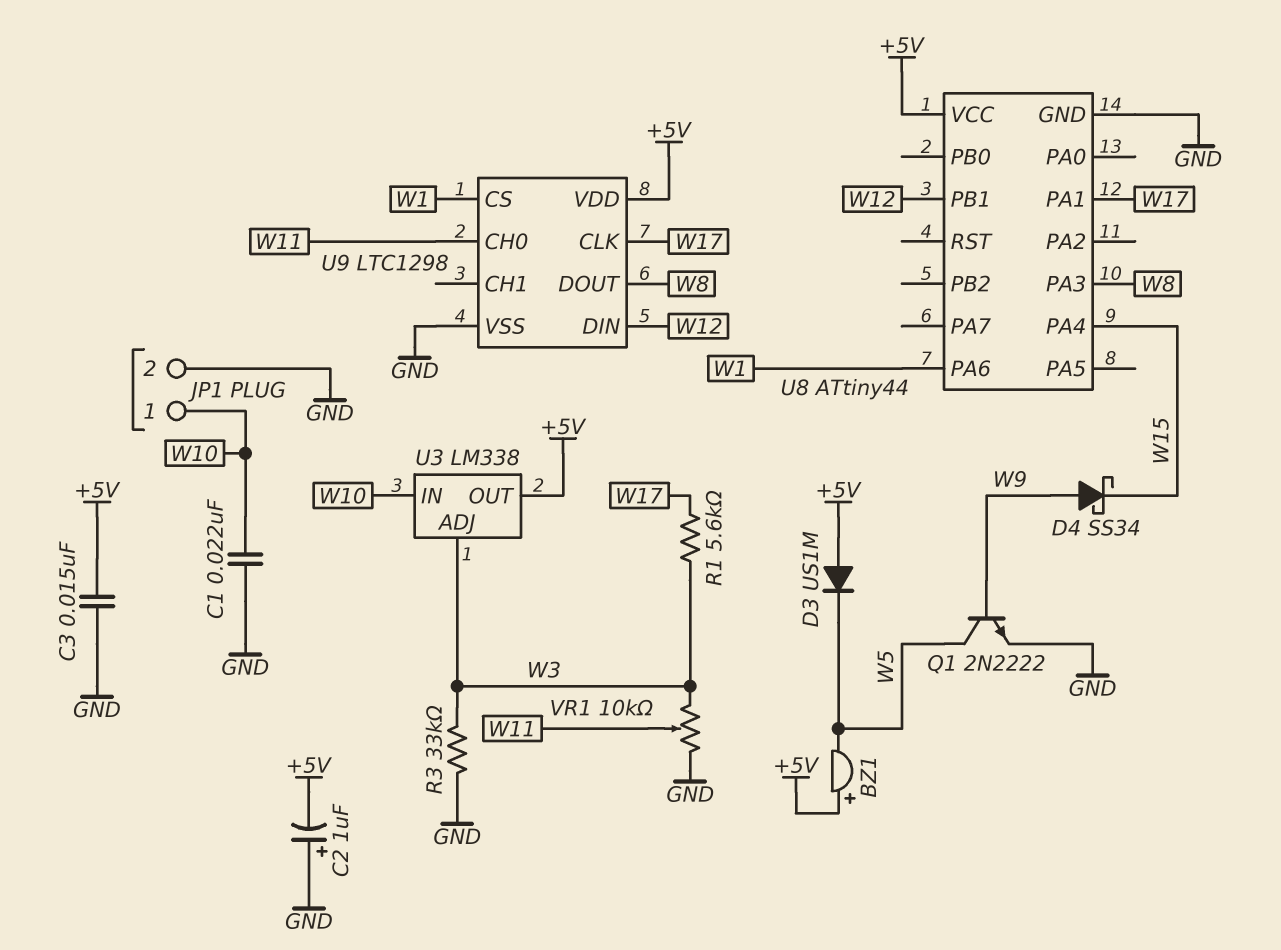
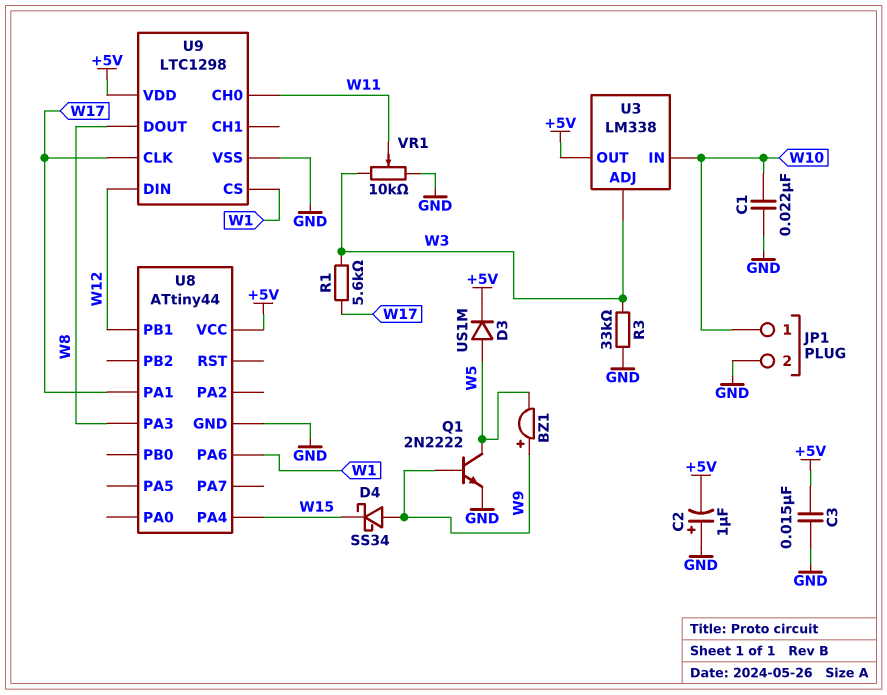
BZ1: buzzer (plus +5V, minus W5) -> buzzer (plus W9, minus W5)
D3: diode US1M (A +5V, K W5) -> diode US1M (A W5, K +5V)

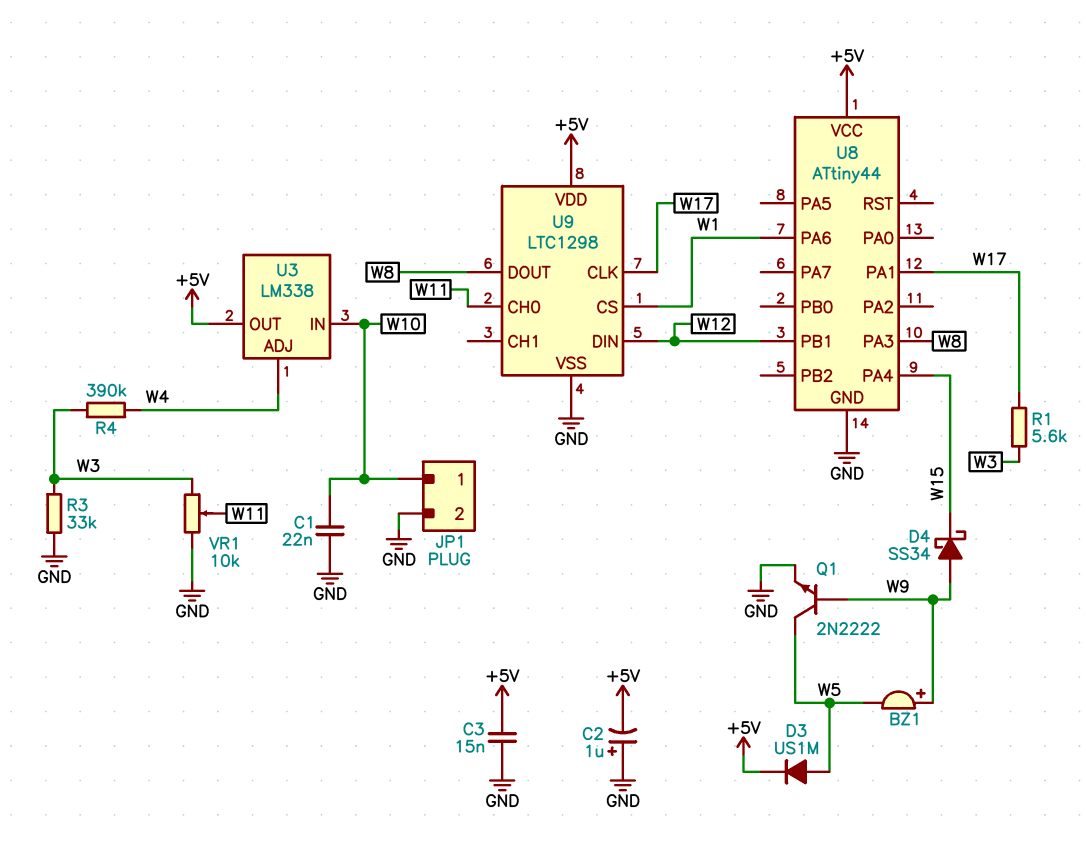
R4: none -> 390k (W3, W4)
U3 pin ADJ: W3 -> W4

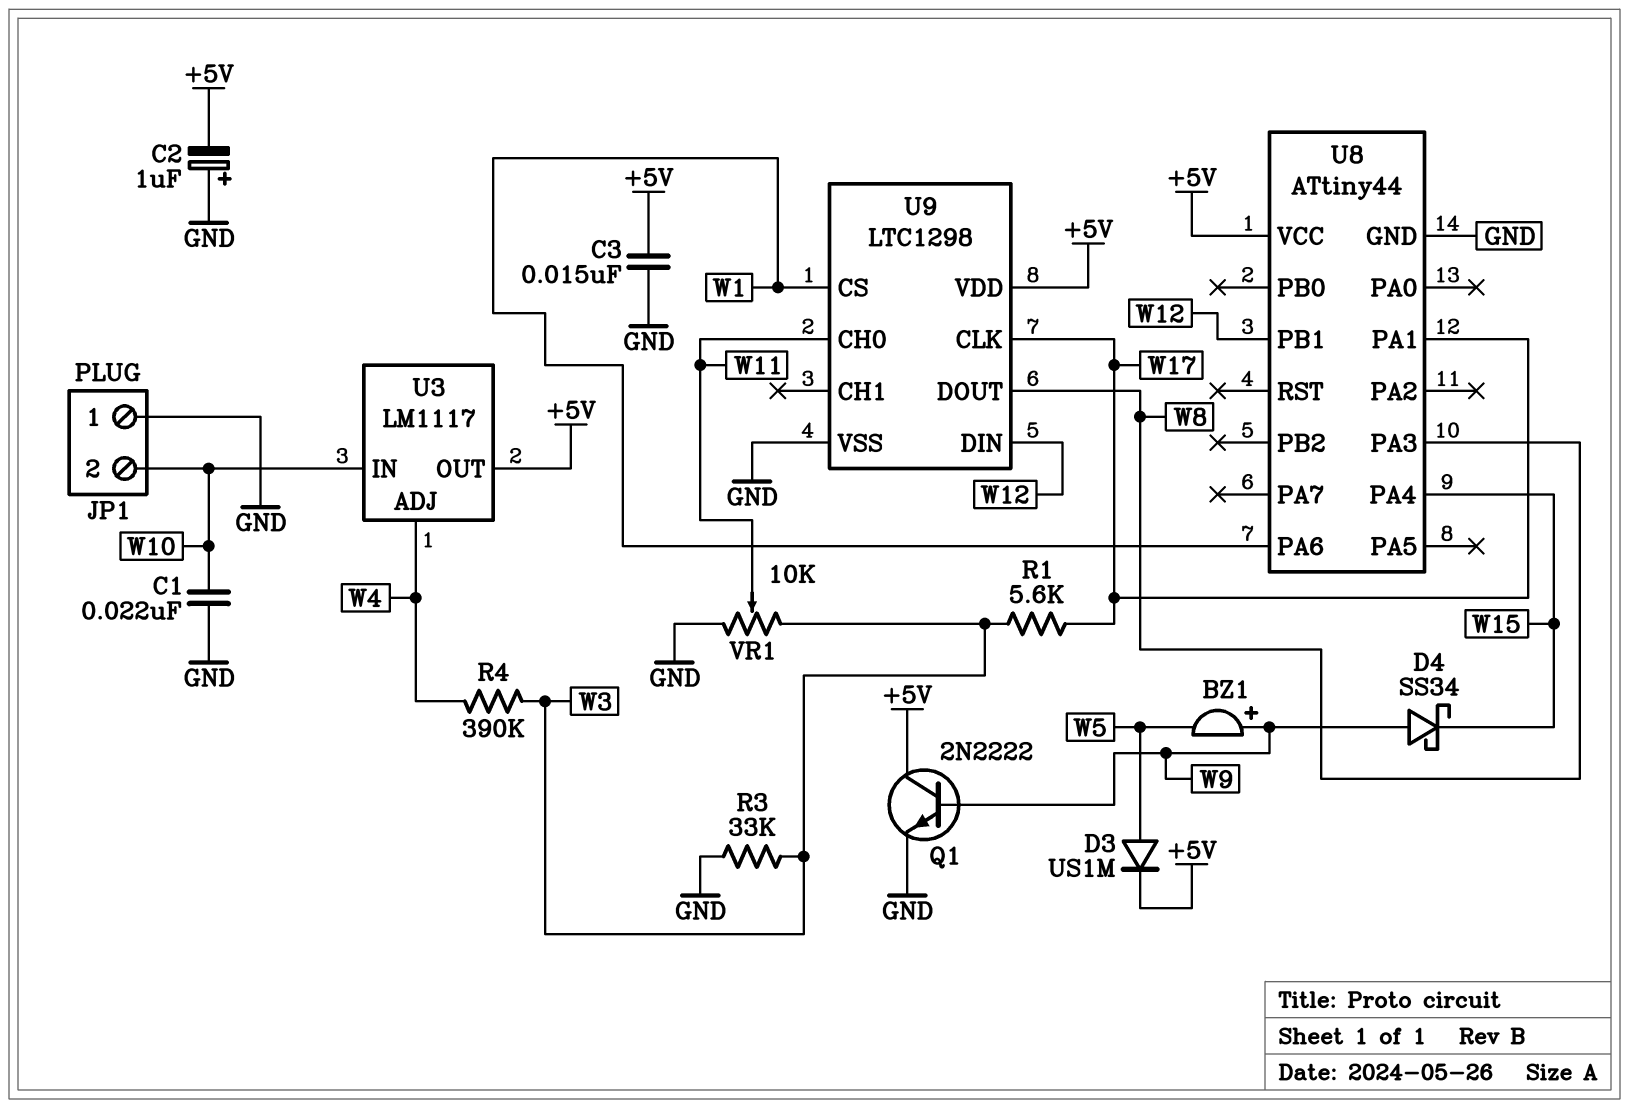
JP1 pin 1: W10 -> GND
JP1 pin 2: GND -> W10
Q1: NPN 2N2222 (B W9, C W5, E GND) -> NPN 2N2222 (B W9, C +5V, E GND)
U3: LM338 -> LM1117

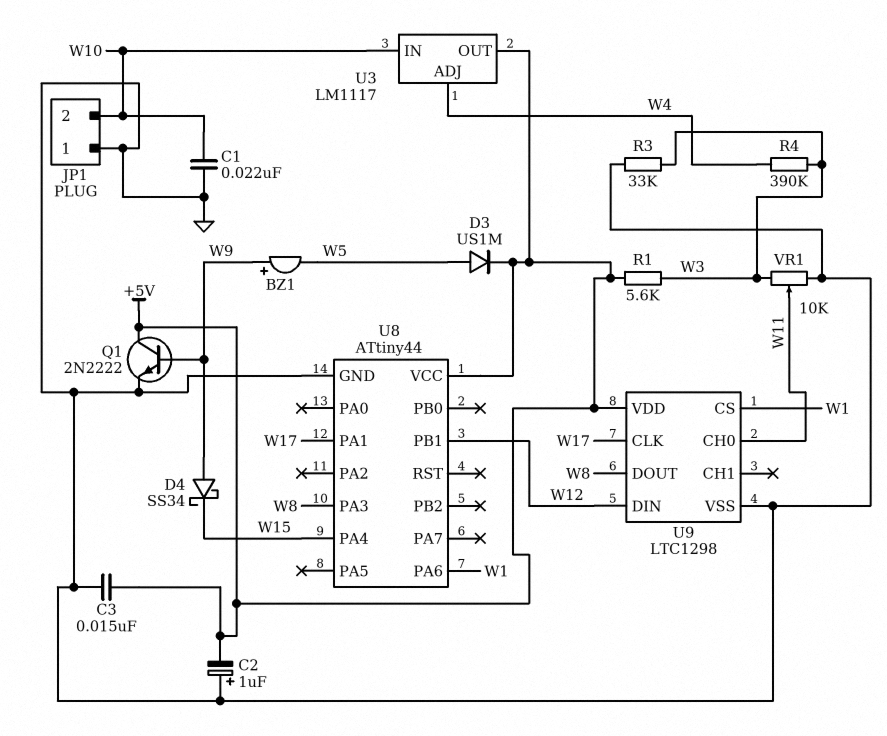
R1: 5.6k (W3, W17) -> 5.6k (+5V, W3)

